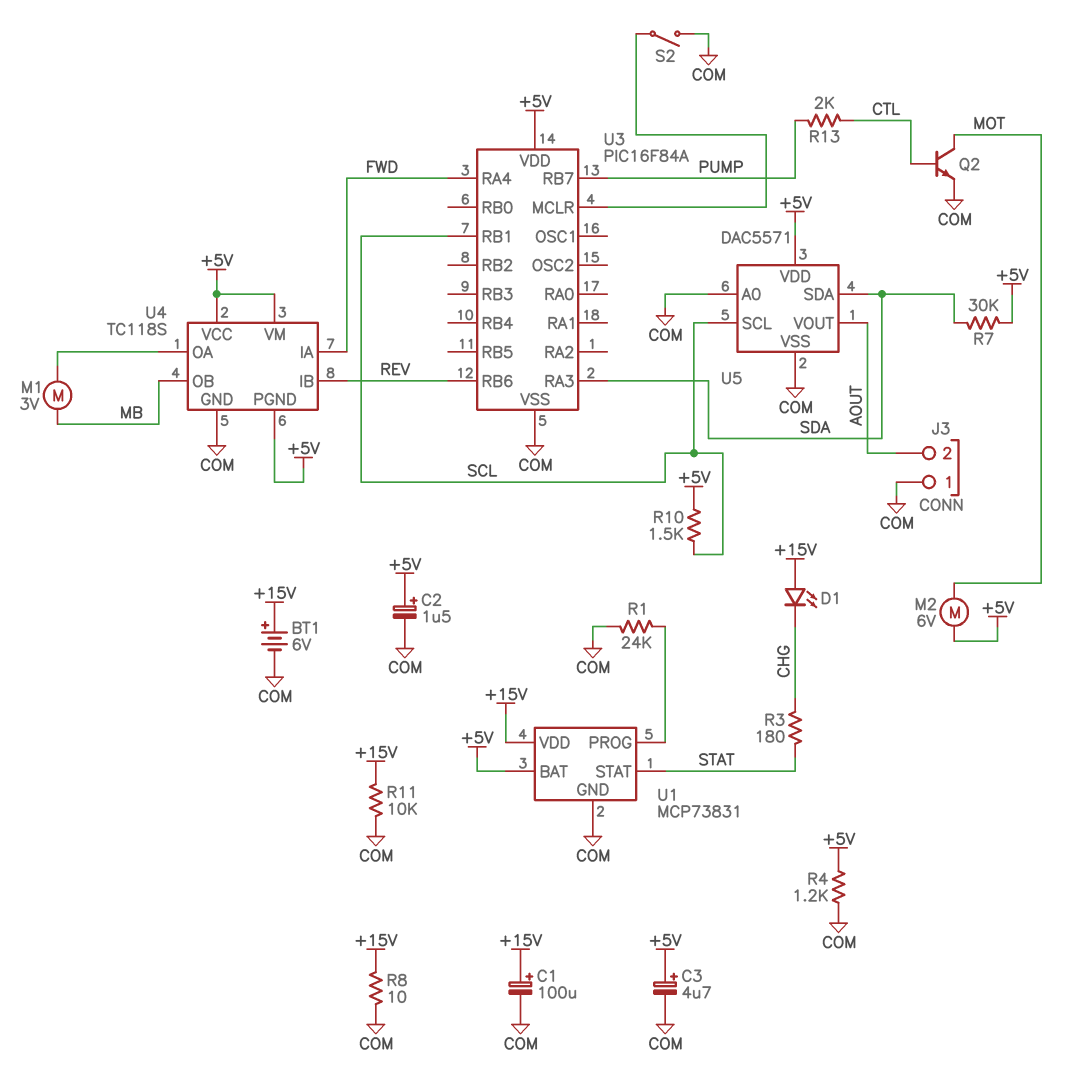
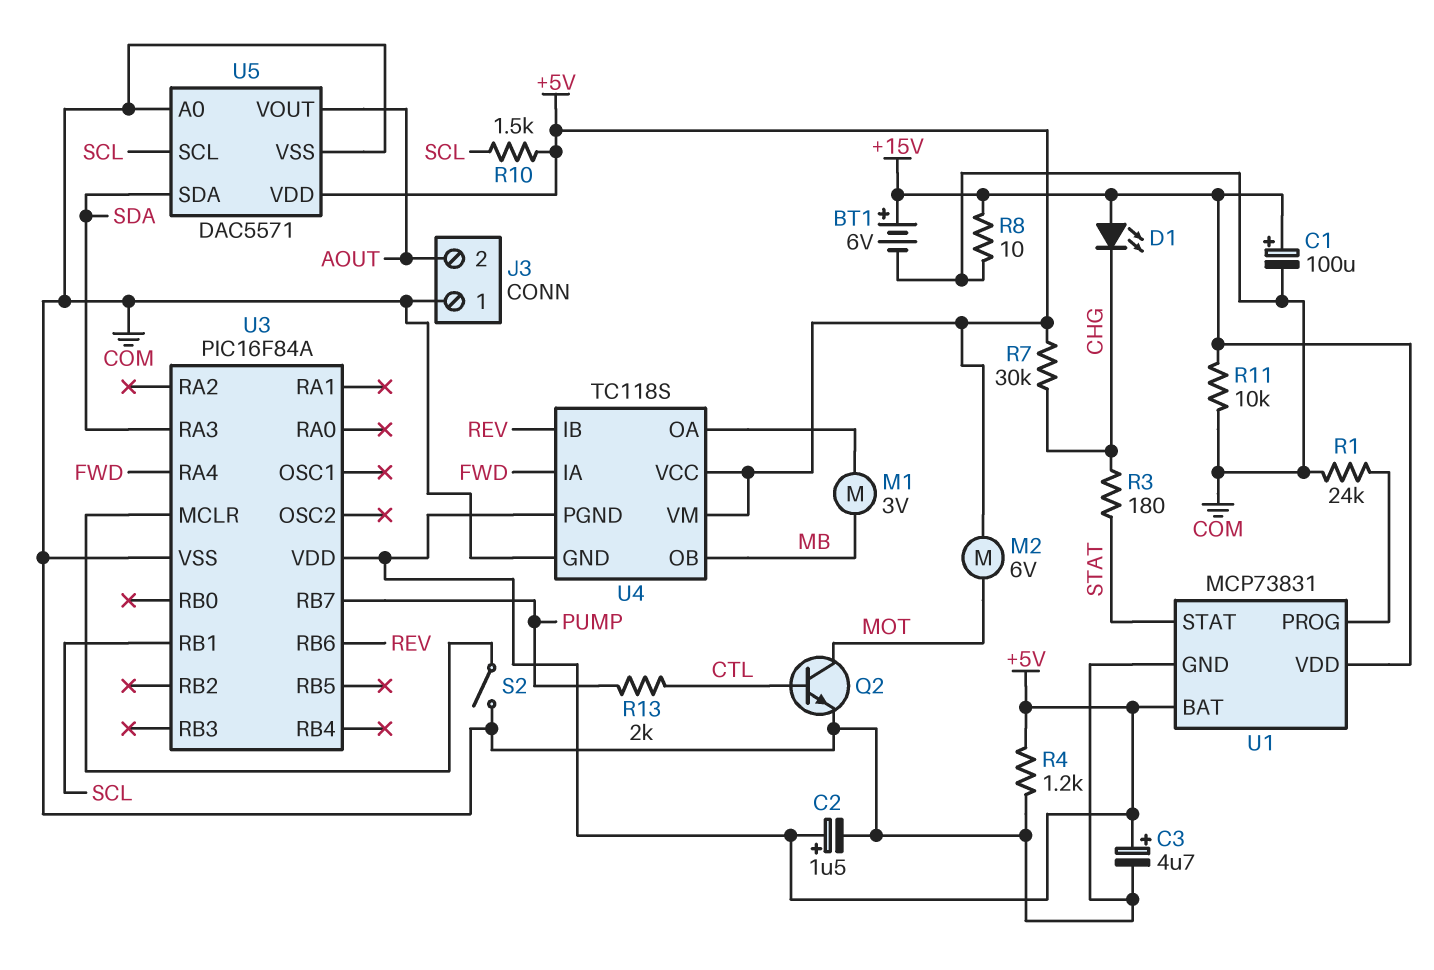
R7: 30k (+5V, SDA) -> 30k (+5V, CHG)

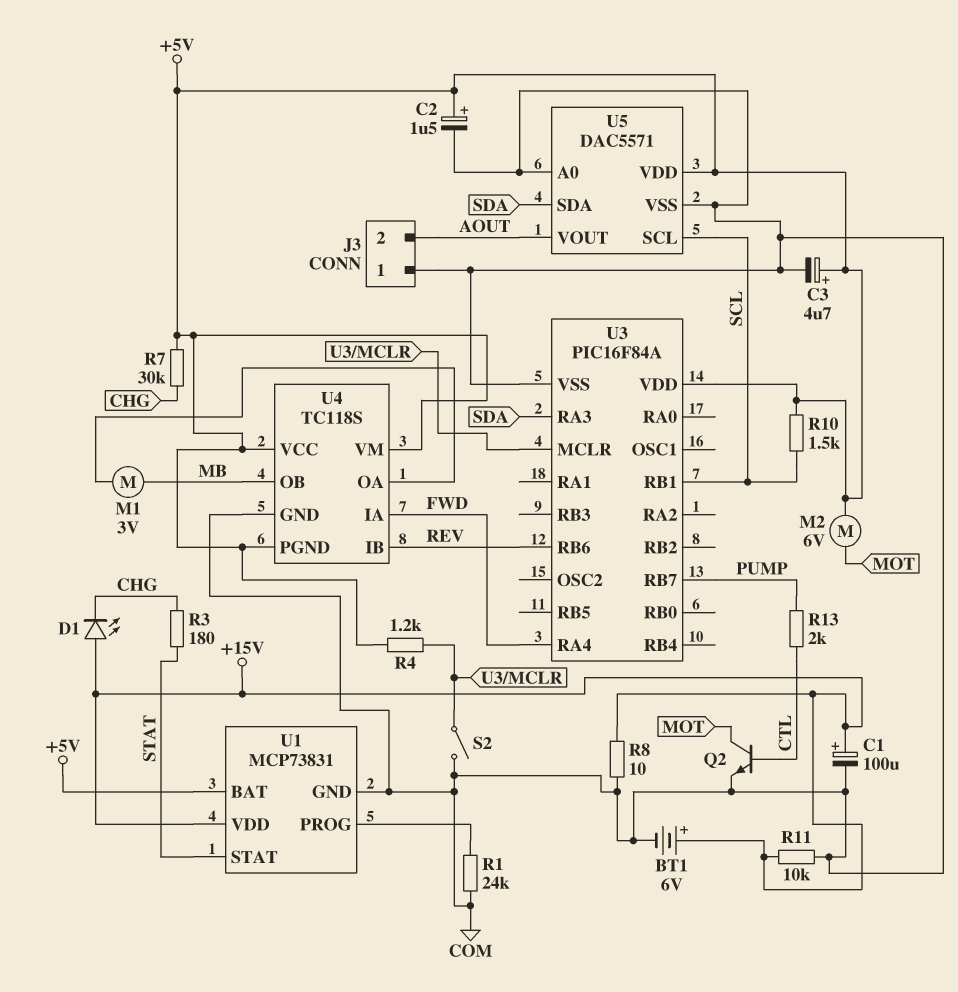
R4: 1.2k (+5V, COM) -> 1.2k (+5V, U3/MCLR)

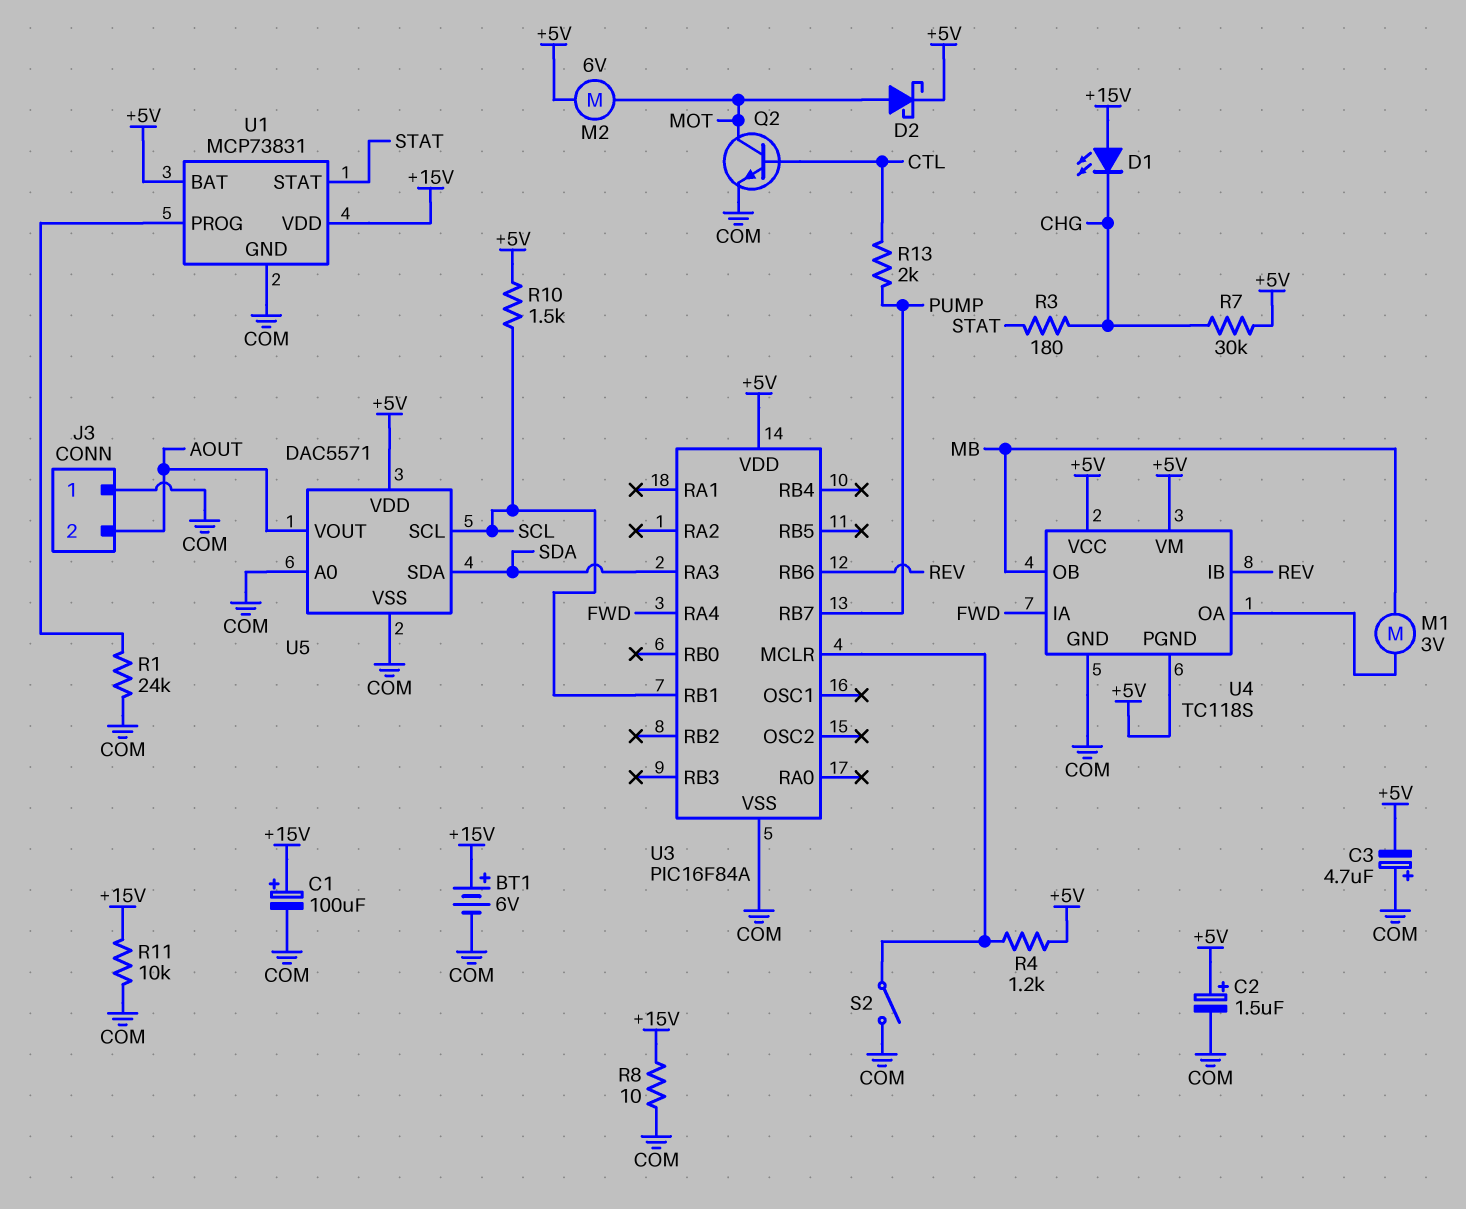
C3: 4.7uF (plus +5V, minus COM) -> 4.7uF (plus COM, minus +5V)
D2: none -> schottky (A MOT, K +5V)

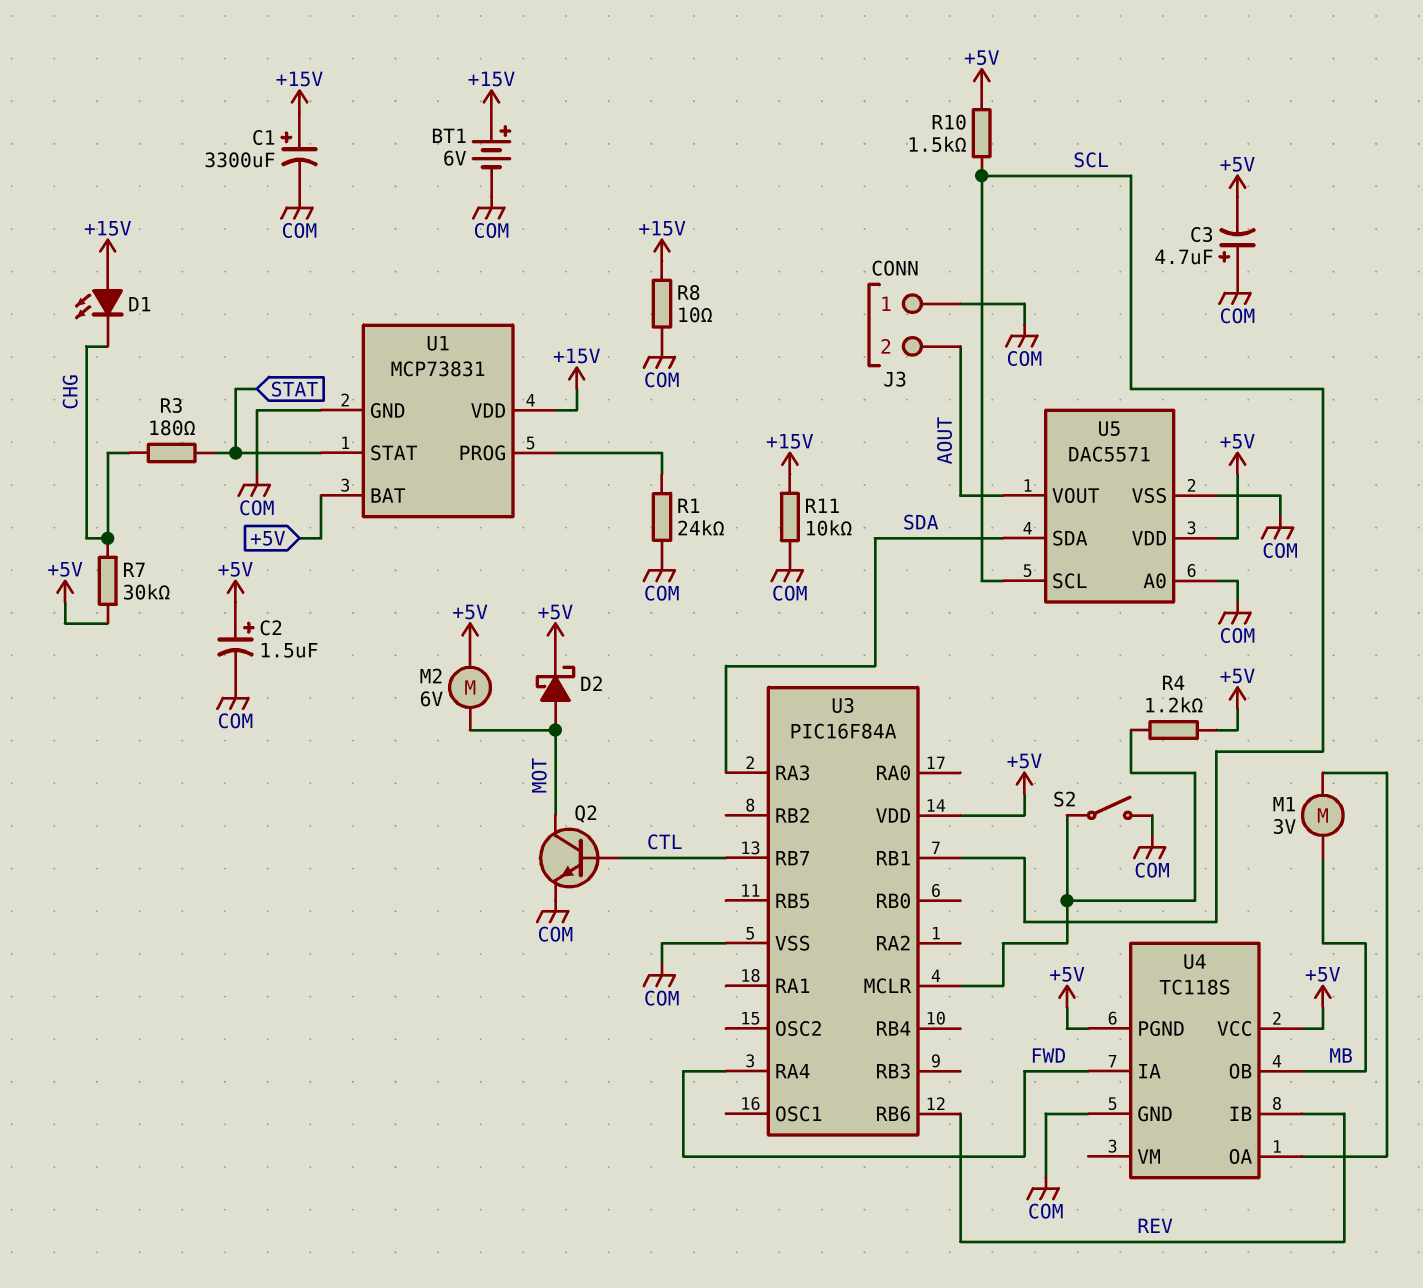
C1: 100uF (plus +15V, minus COM) -> 3300uF (plus +15V, minus COM)
R13: 2k (CTL, PUMP) -> none
U3 pin RB7: PUMP -> CTL
U4 pin VM: +5V -> none

